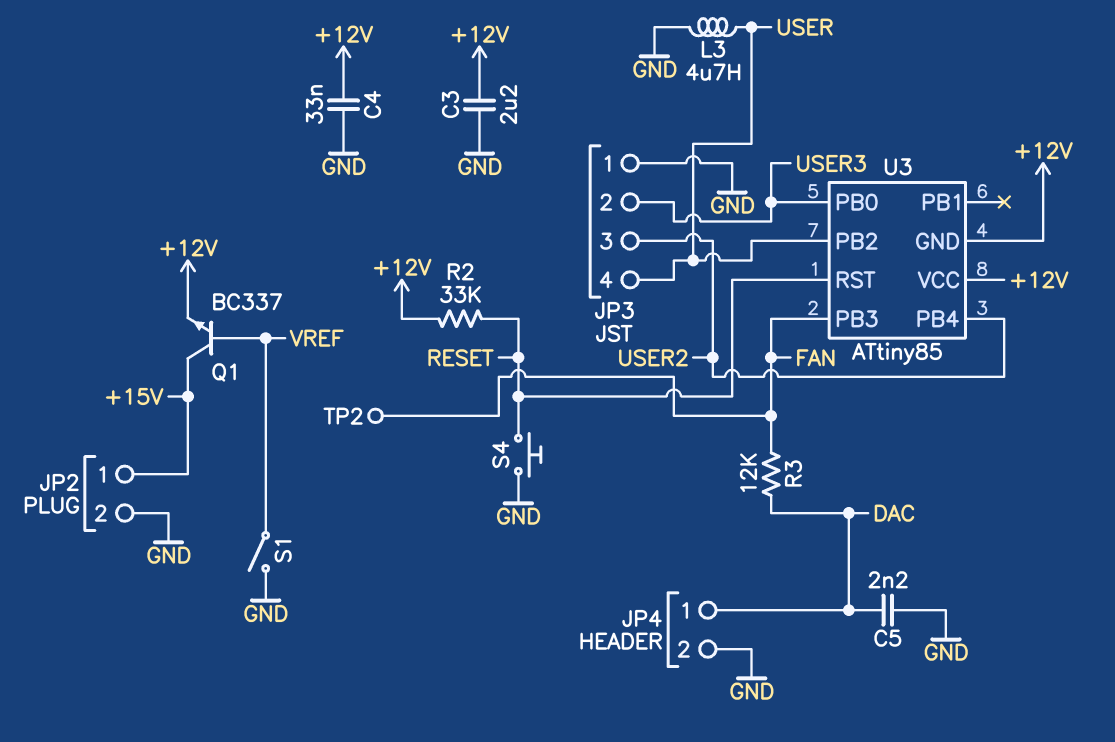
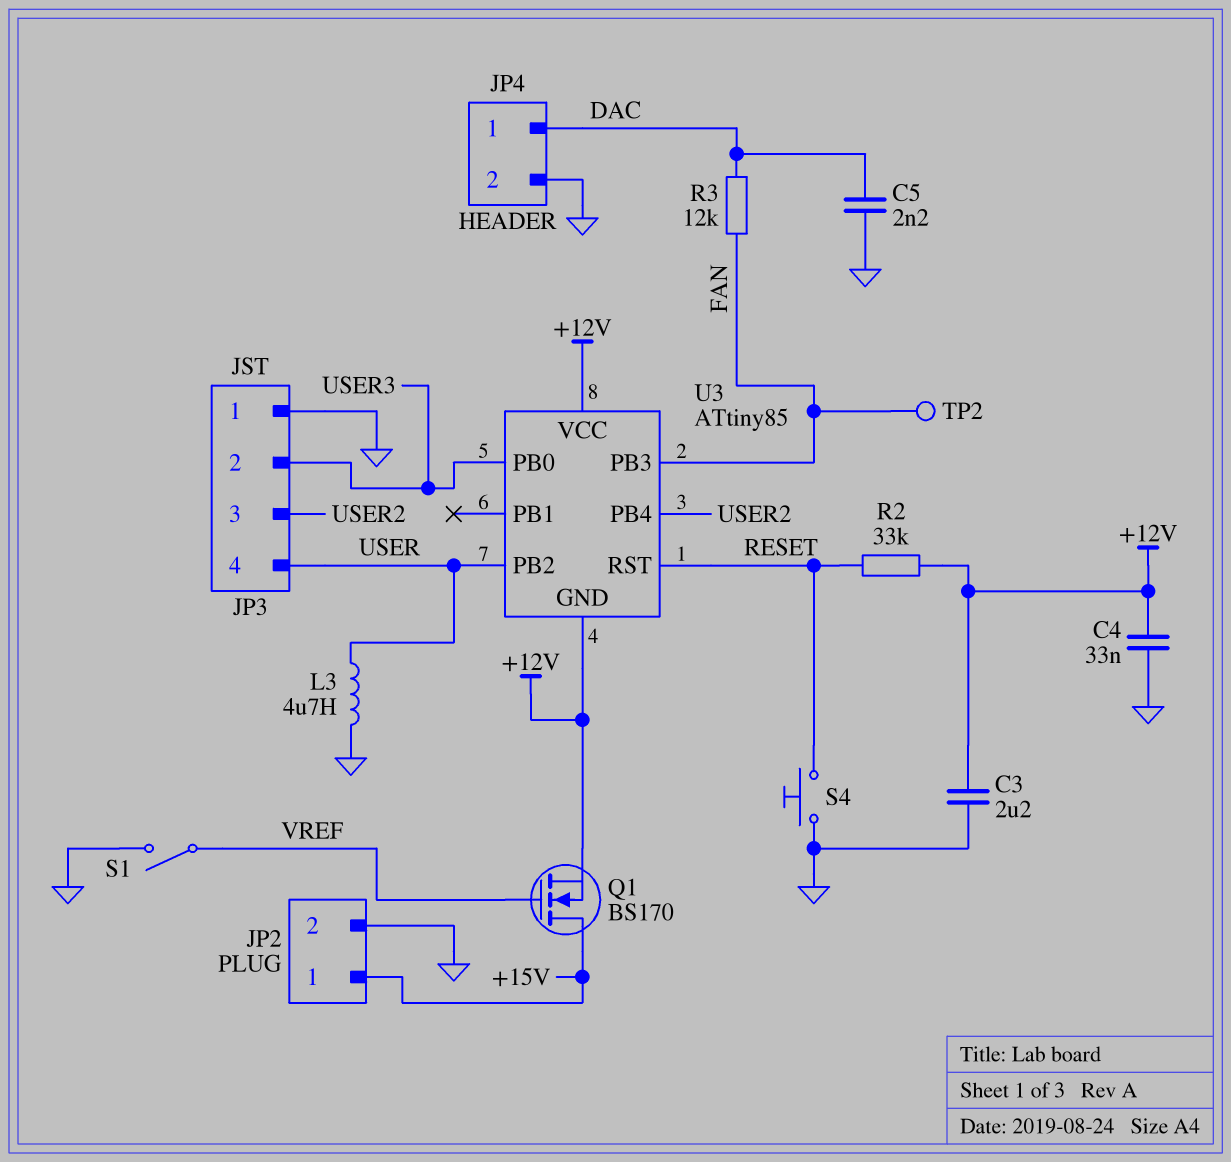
Q1: NPN BC337 (B VREF, C +15V, E +12V) -> NMOS BS170 (G VREF, D +15V, S +12V)

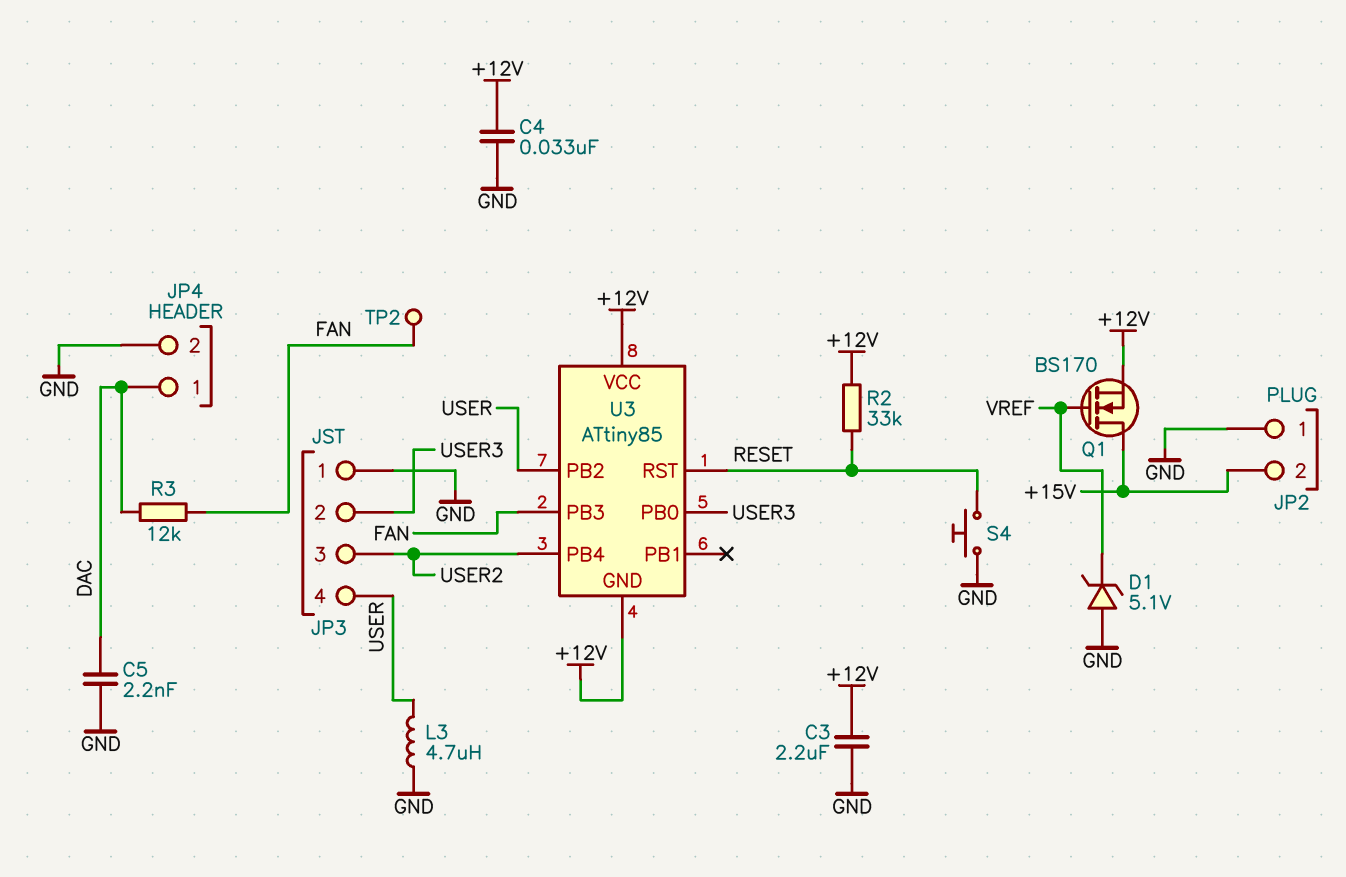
D1: none -> zener 5.1V (A GND, K VREF)
JP2 pin 1: +15V -> GND
JP2 pin 2: GND -> +15V
S1: switch (GND, VREF) -> none

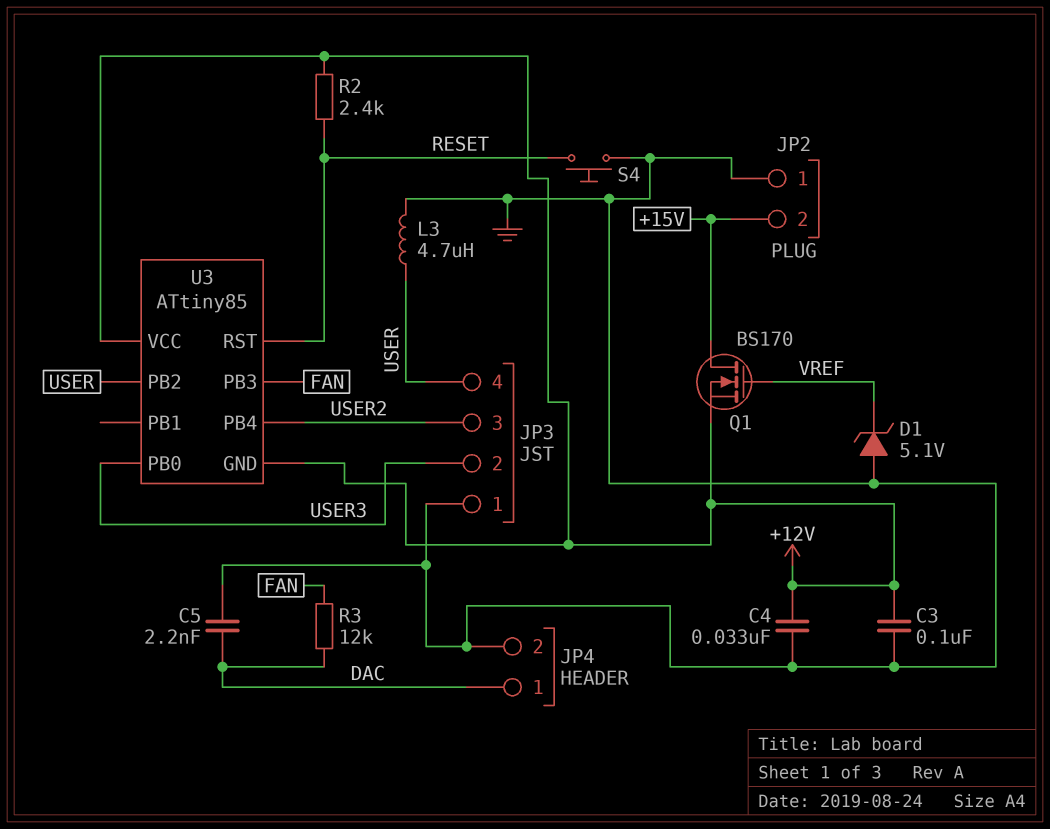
C3: 2.2uF (+12V, GND) -> 100nF (+12V, GND)
R2: 33k (+12V, RESET) -> 2.4k (+12V, RESET)
TP2: test point (FAN) -> none

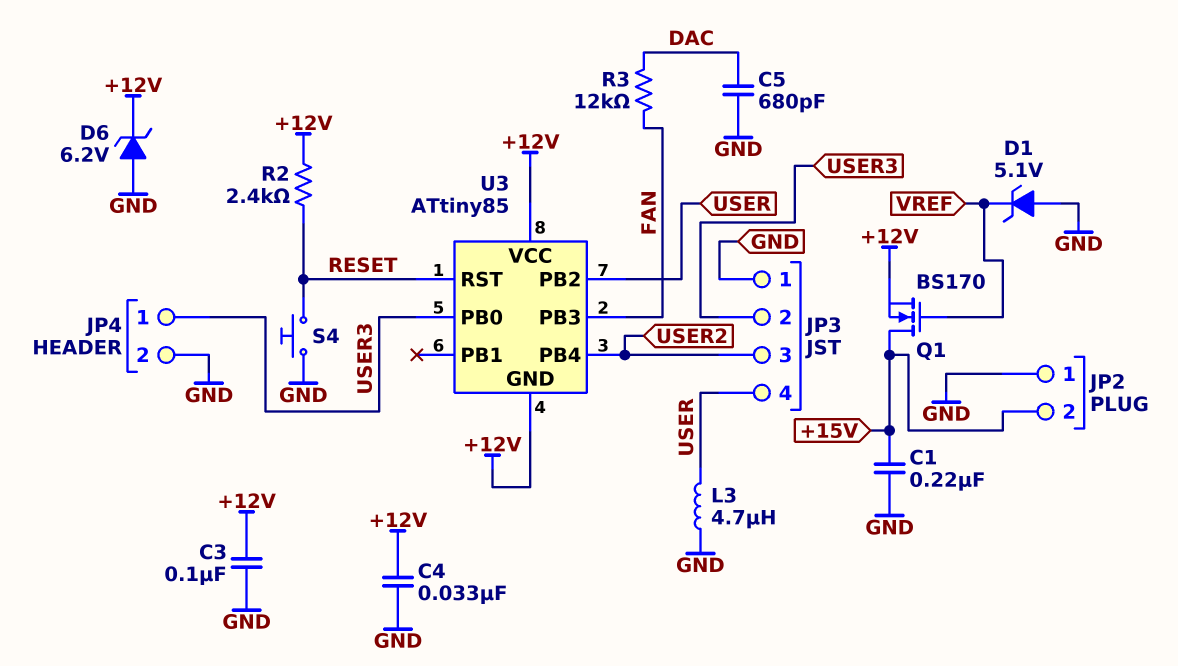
C1: none -> 220nF (+15V, GND)
C5: 2.2nF (DAC, GND) -> 680pF (DAC, GND)
D6: none -> zener 6.2V (A GND, K +12V)
JP4 pin 1: DAC -> USER3

